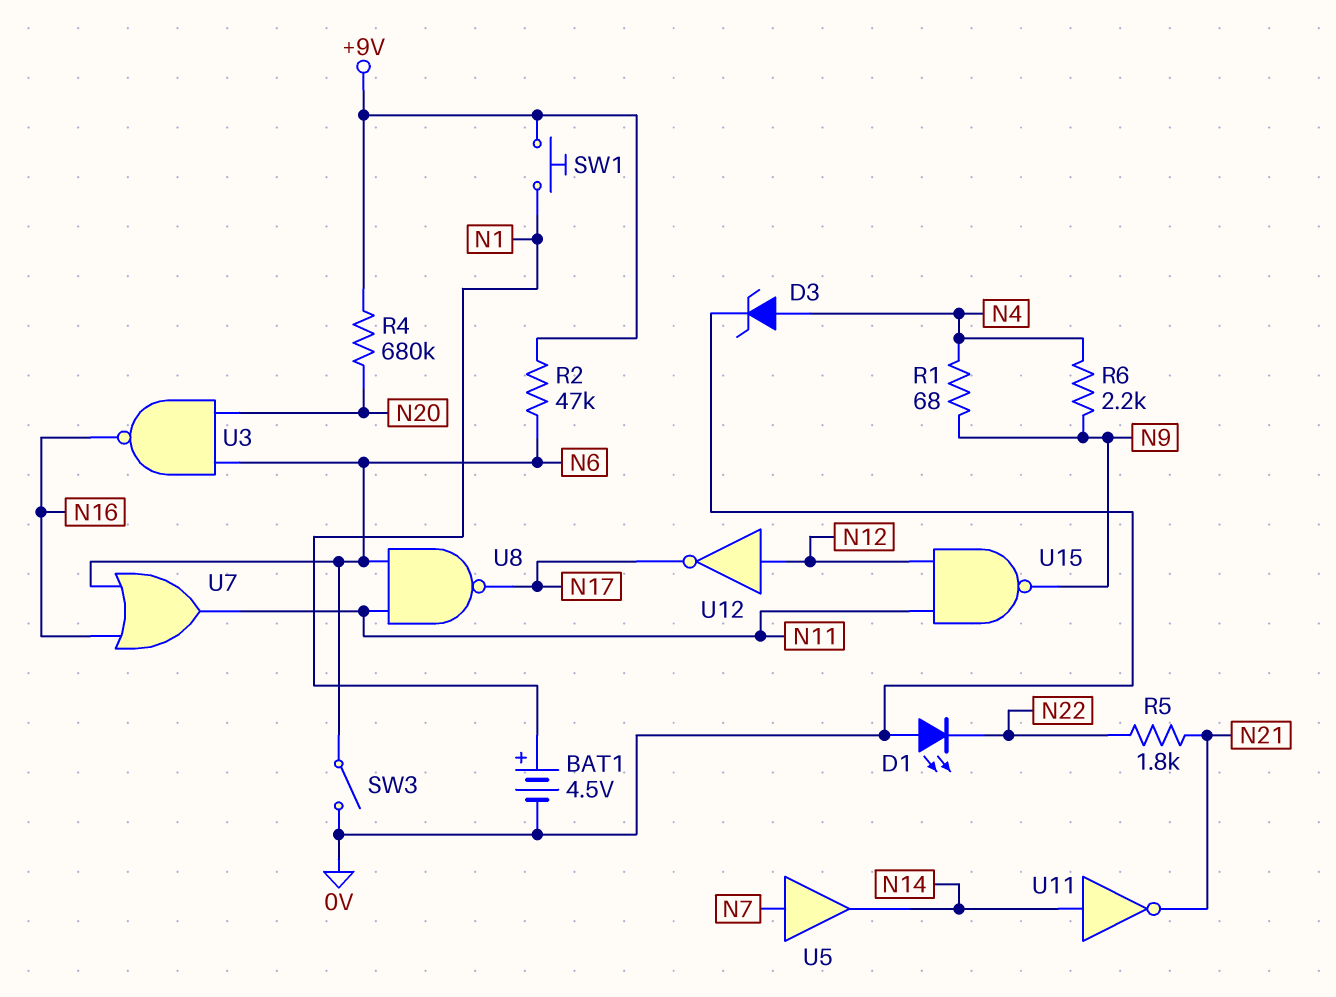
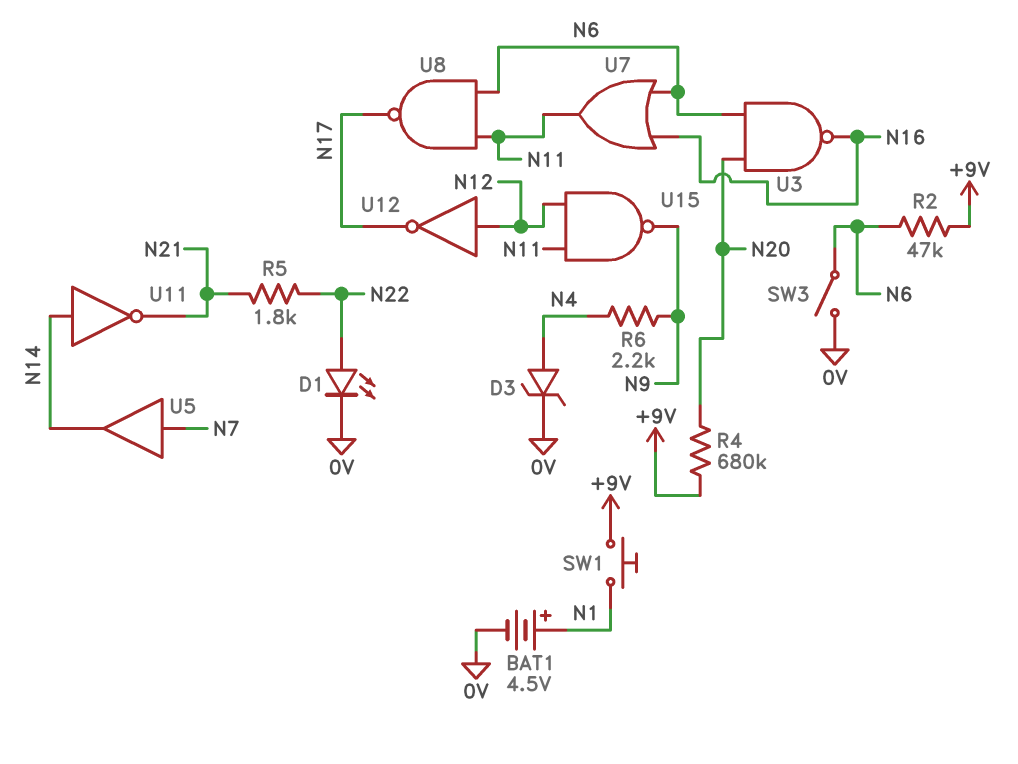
D1: LED (A 0V, K N22) -> LED (A N22, K 0V)
R1: 68 (N4, N9) -> none

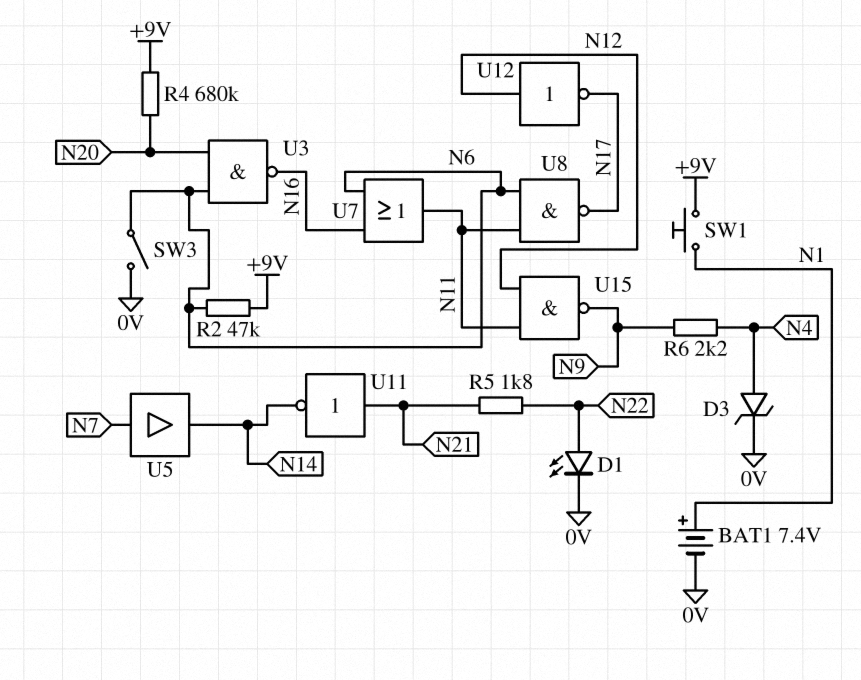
BAT1: 4.5V (plus N1, minus 0V) -> 7.4V (plus N1, minus 0V)
U11: NOT (in N14, out N21) -> NOT (in N21, out N14)

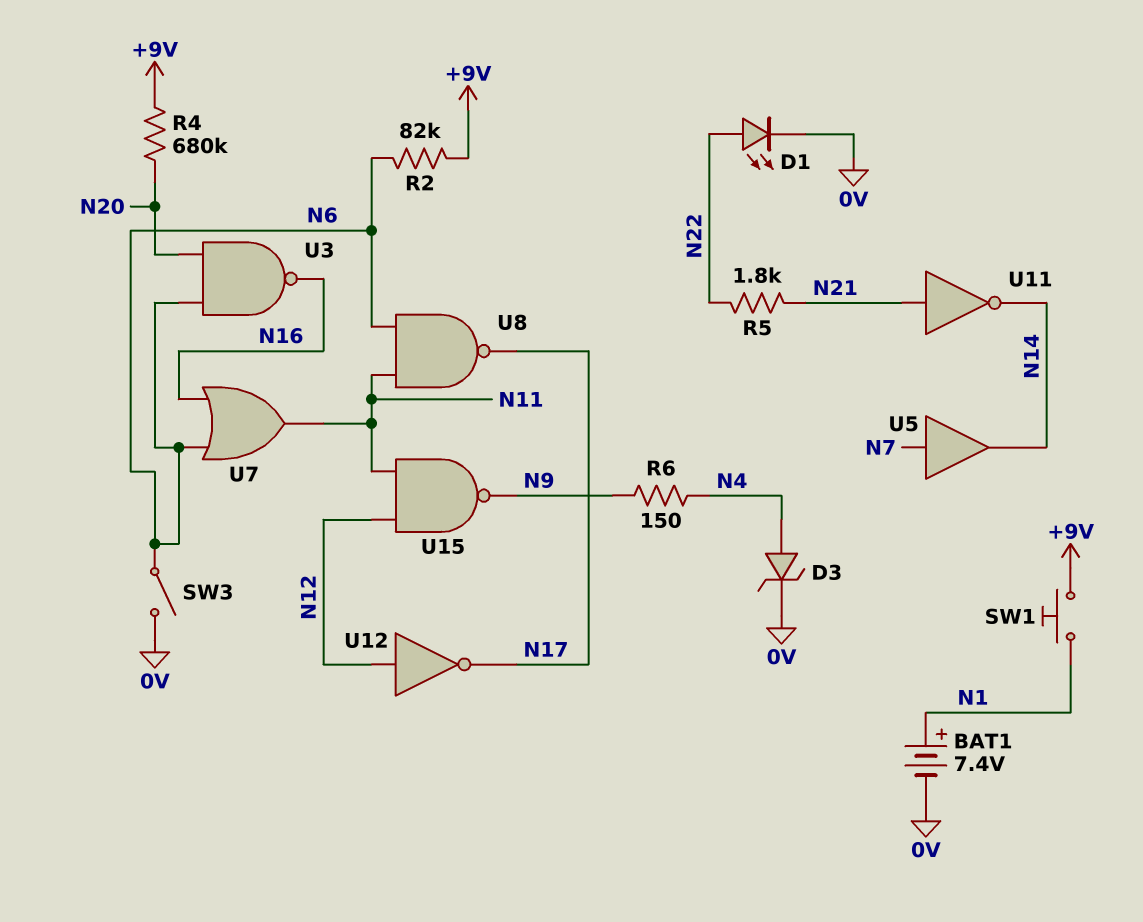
R2: 47k (+9V, N6) -> 82k (+9V, N6)
R6: 2.2k (N4, N9) -> 150 (N4, N9)

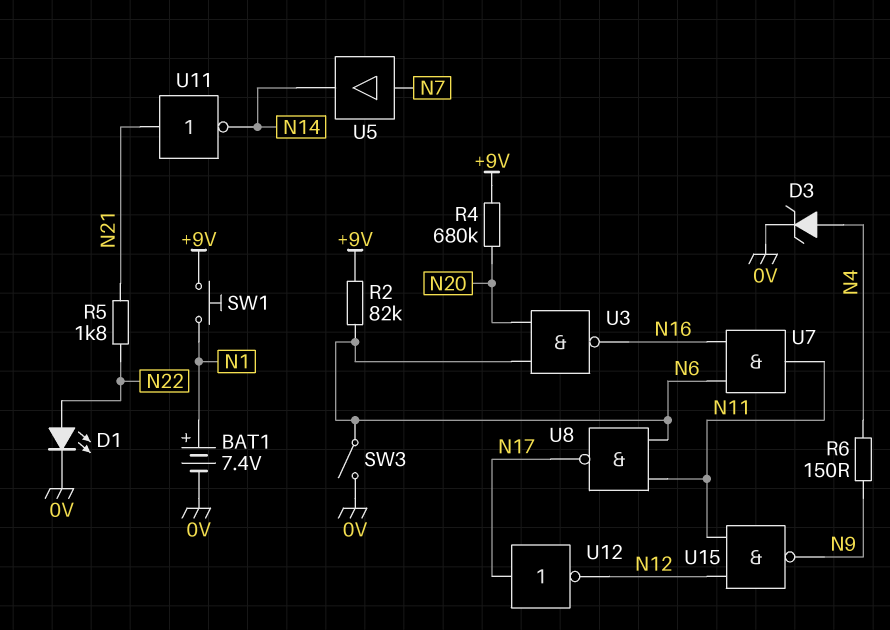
U7: OR (in N6, in N16, out N11) -> AND (in N6, in N16, out N11)
U12: NOT (in N12, out N17) -> NOT (in N17, out N12)

